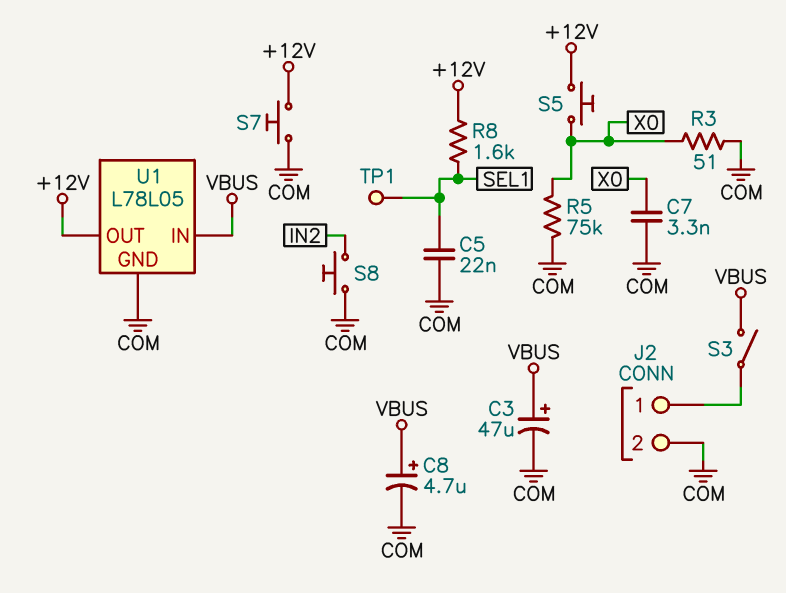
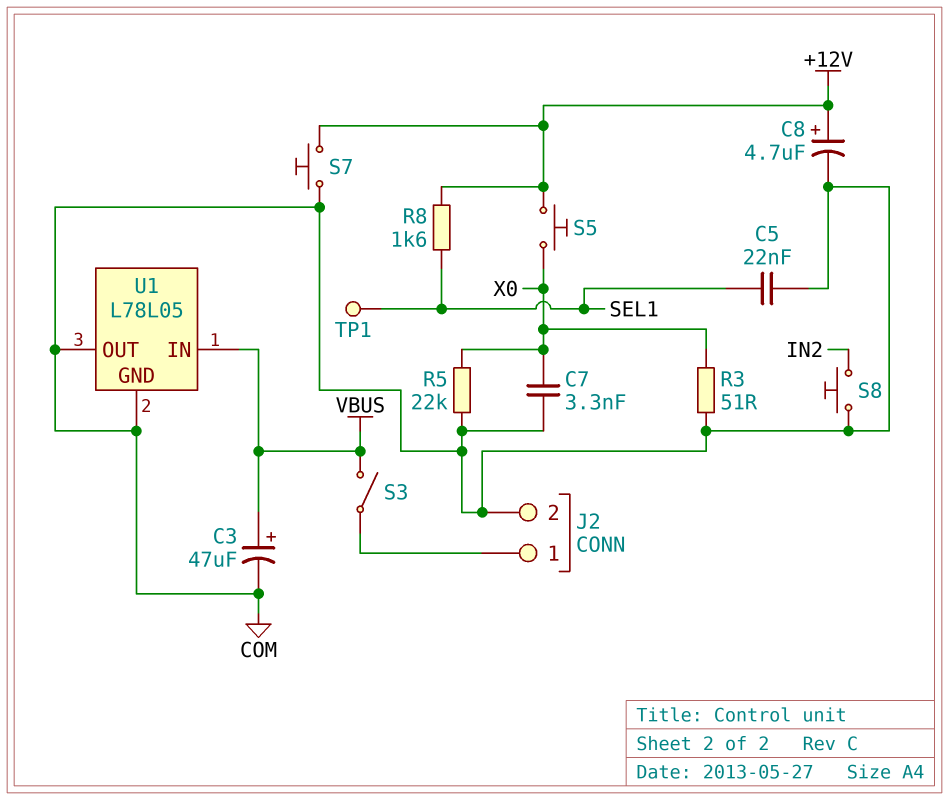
C8: 4.7uF (plus VBUS, minus COM) -> 4.7uF (plus +12V, minus COM)
R5: 75k (COM, X0) -> 22k (COM, X0)
U1 pin OUT: +12V -> COM

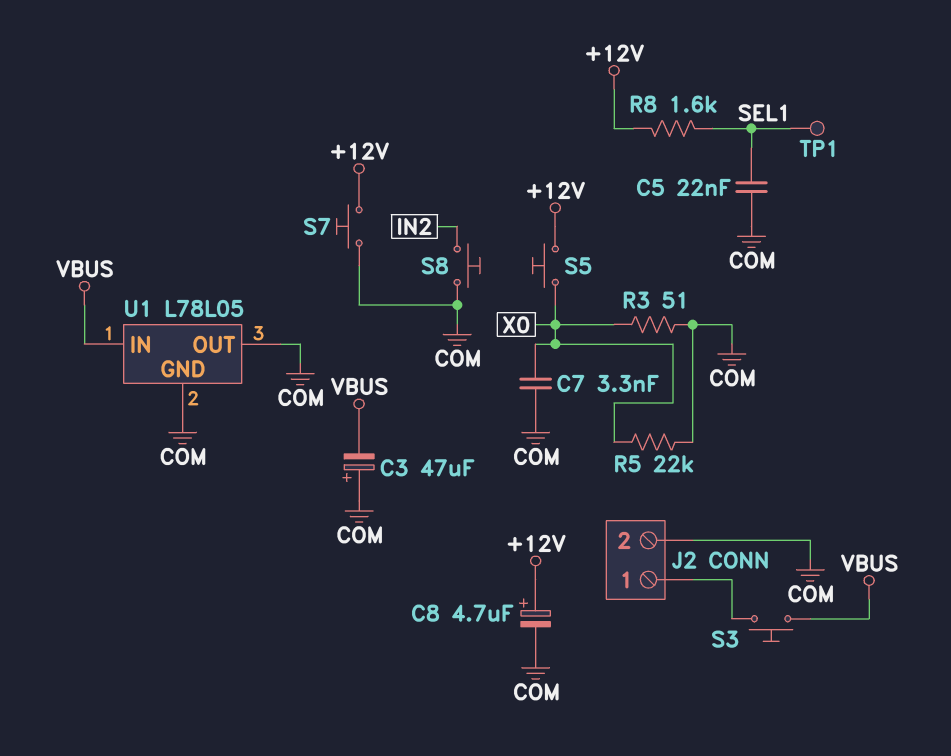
C3: 47uF (plus VBUS, minus COM) -> 47uF (plus COM, minus VBUS)
S3: switch (J2/1, VBUS) -> button (J2/1, VBUS)

